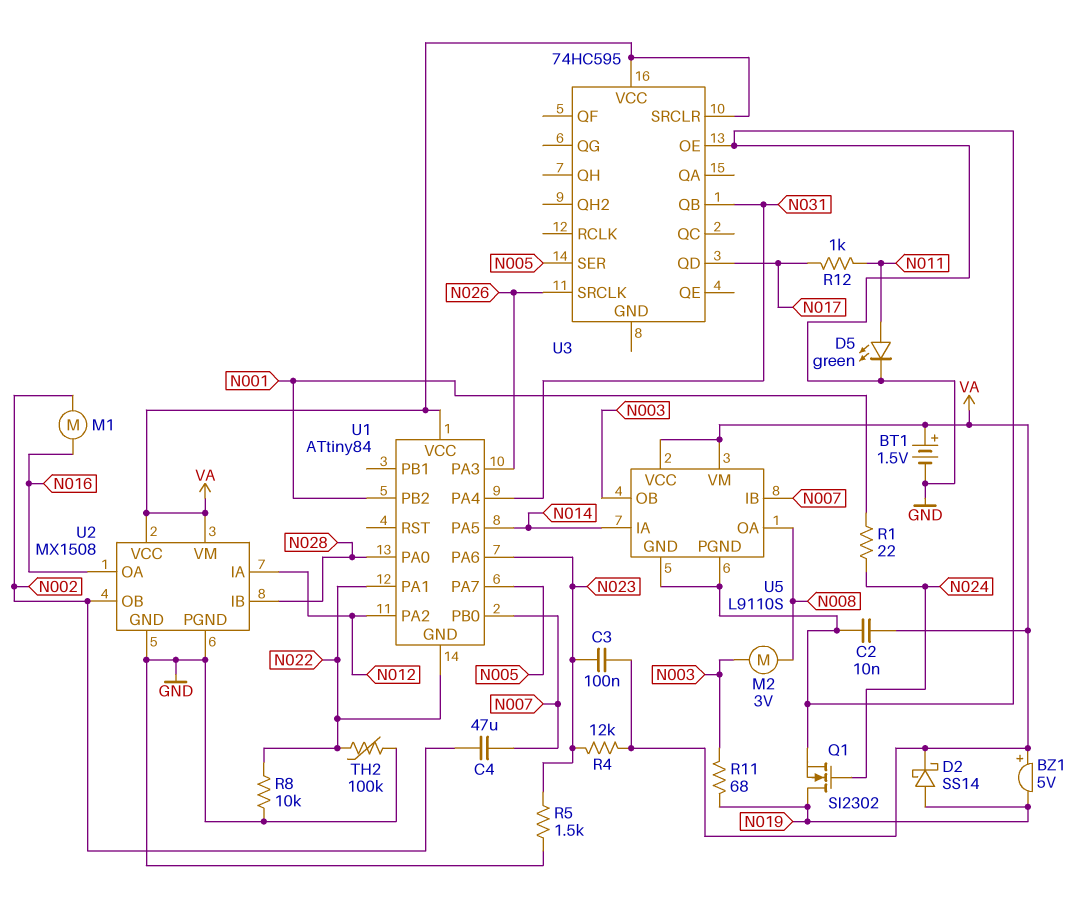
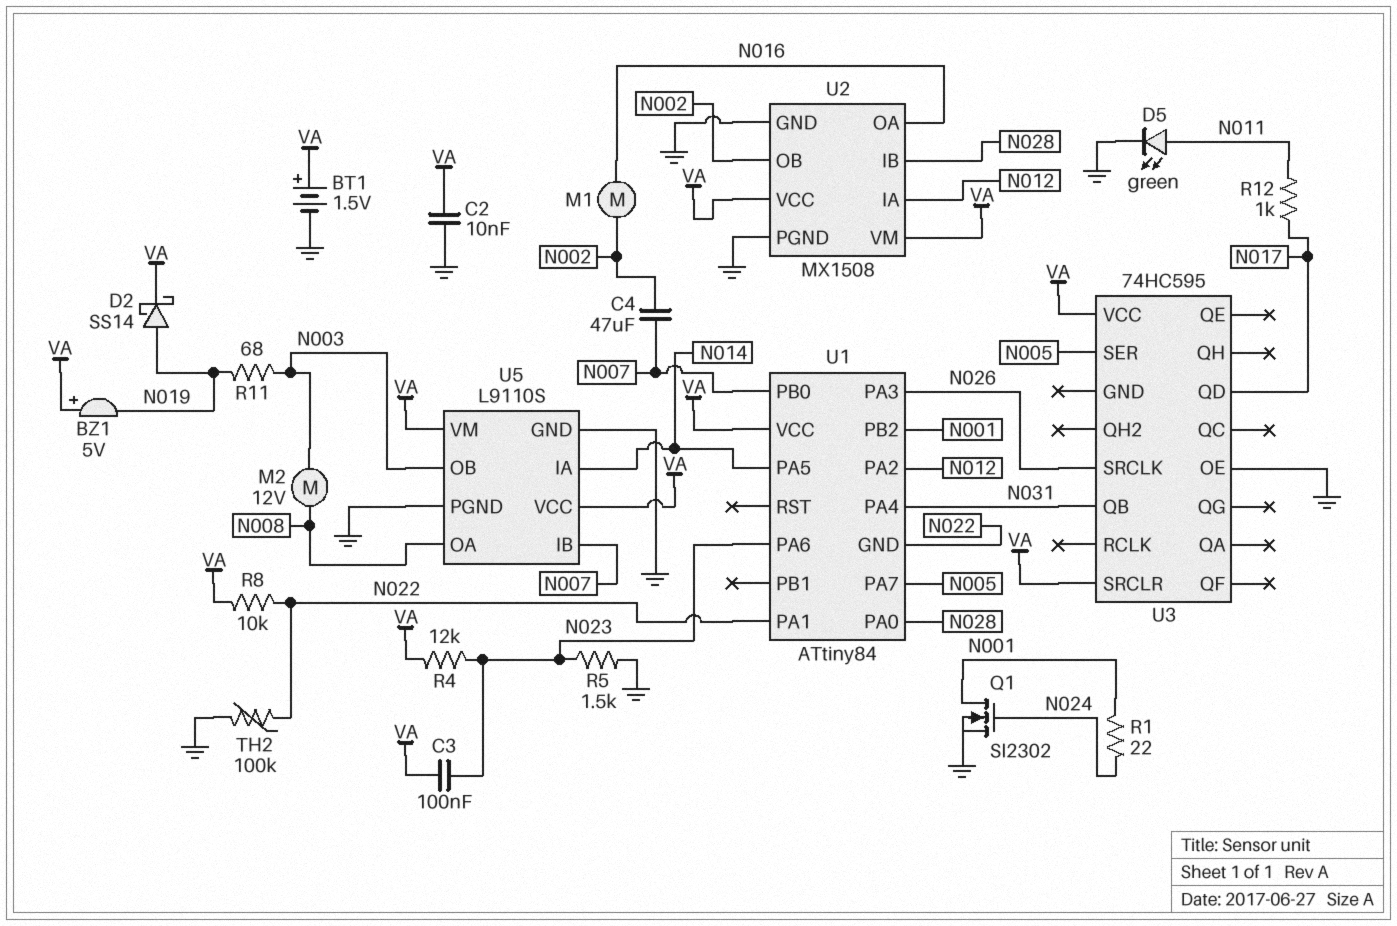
M2: motor 3V (N003, N008) -> motor 12V (N003, N008)
Q1: NMOS SI2302 (G N024, D N019, S GND) -> NMOS SI2302 (G N024, D N001, S GND)
R8: 10k (GND, N022) -> 10k (N022, VA)

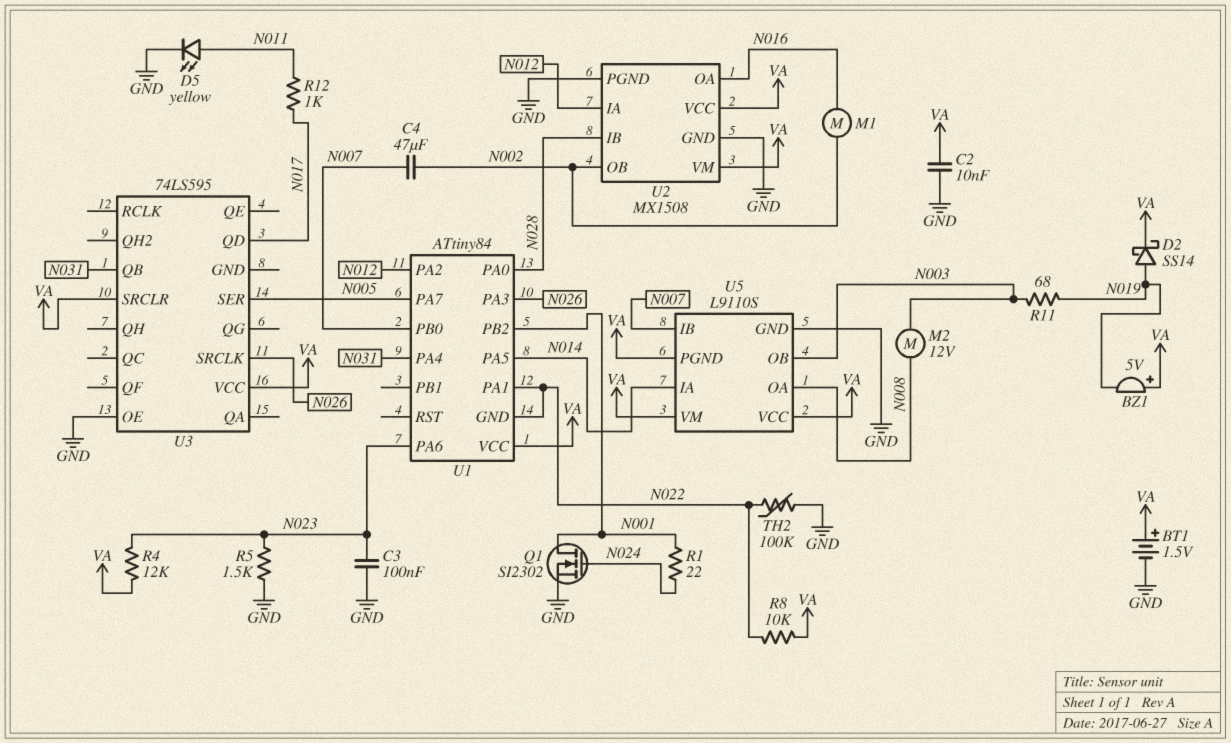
C3: 100nF (N023, VA) -> 100nF (GND, N023)
D5: LED green (A N011, K GND) -> LED yellow (A N011, K GND)
U3: 74HC595 -> 74LS595
U5 pin PGND: GND -> VA

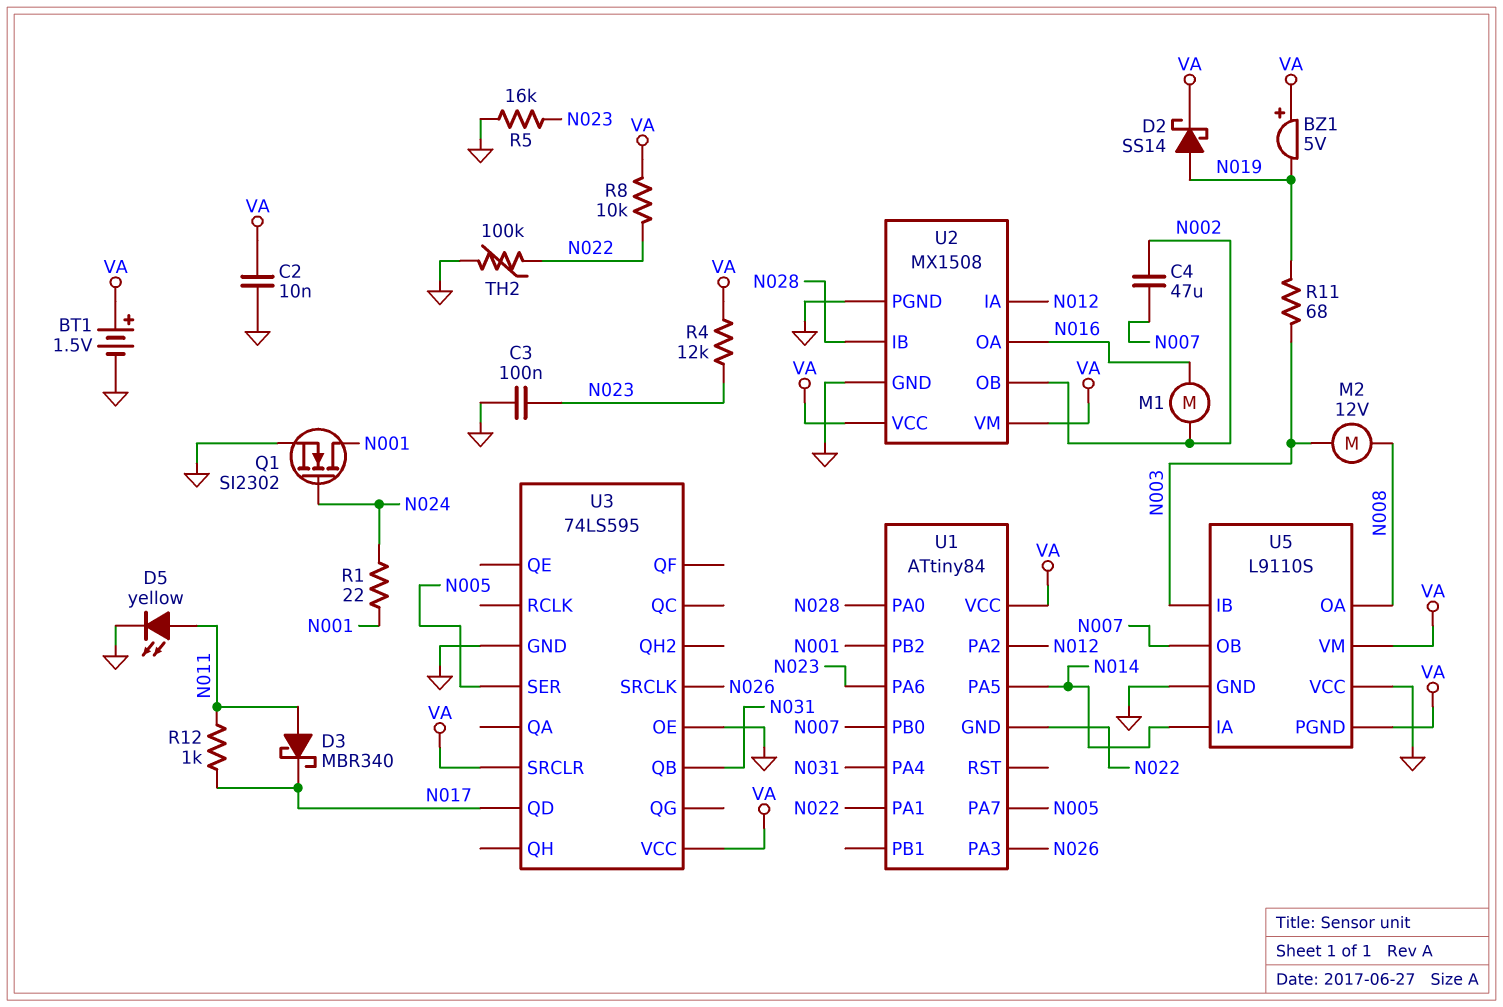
D3: none -> schottky MBR340 (A N011, K N017)
R5: 1.5k (GND, N023) -> 16k (GND, N023)
U3 pin GND: none -> GND
U5 pin IB: N007 -> N003
U5 pin OB: N003 -> N007
U5 pin VCC: VA -> GND

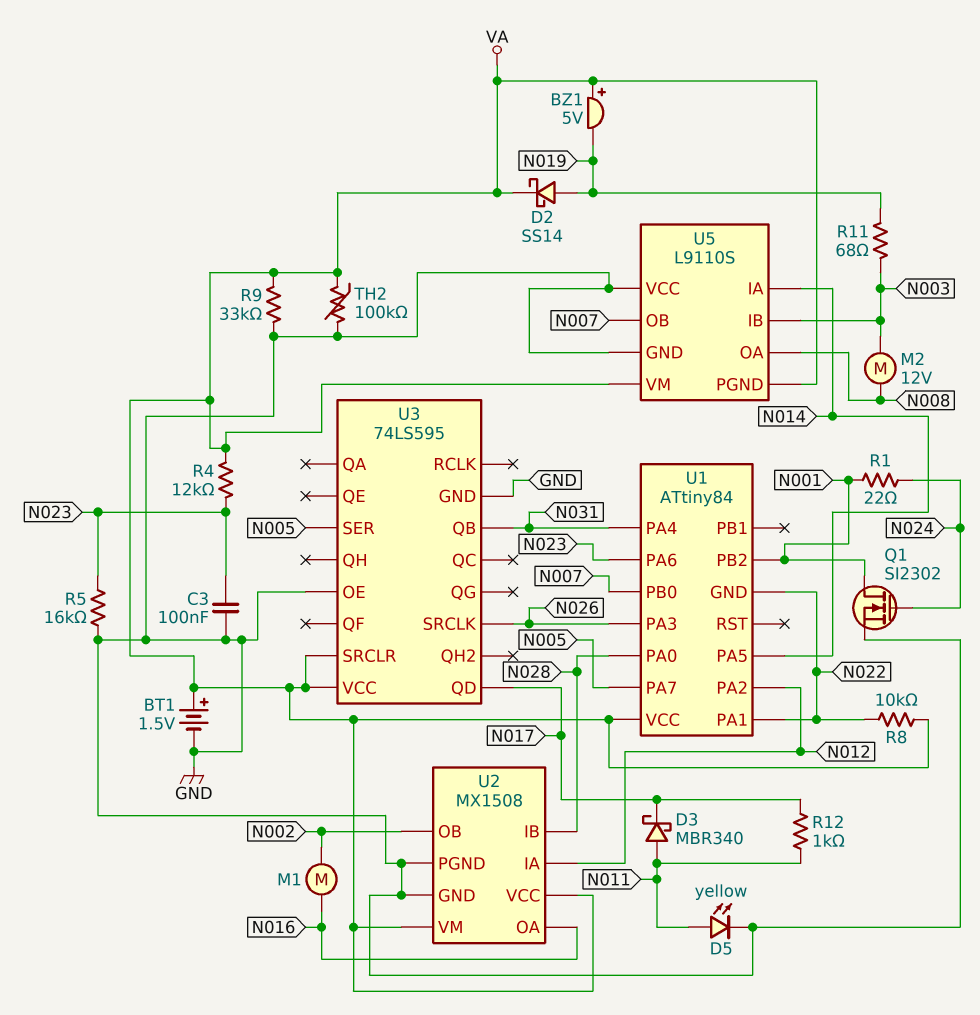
C2: 10nF (GND, VA) -> none
C4: 47uF (N002, N007) -> none
R9: none -> 33k (GND, VA)
TH2: 100k (GND, N022) -> 100k (GND, VA)

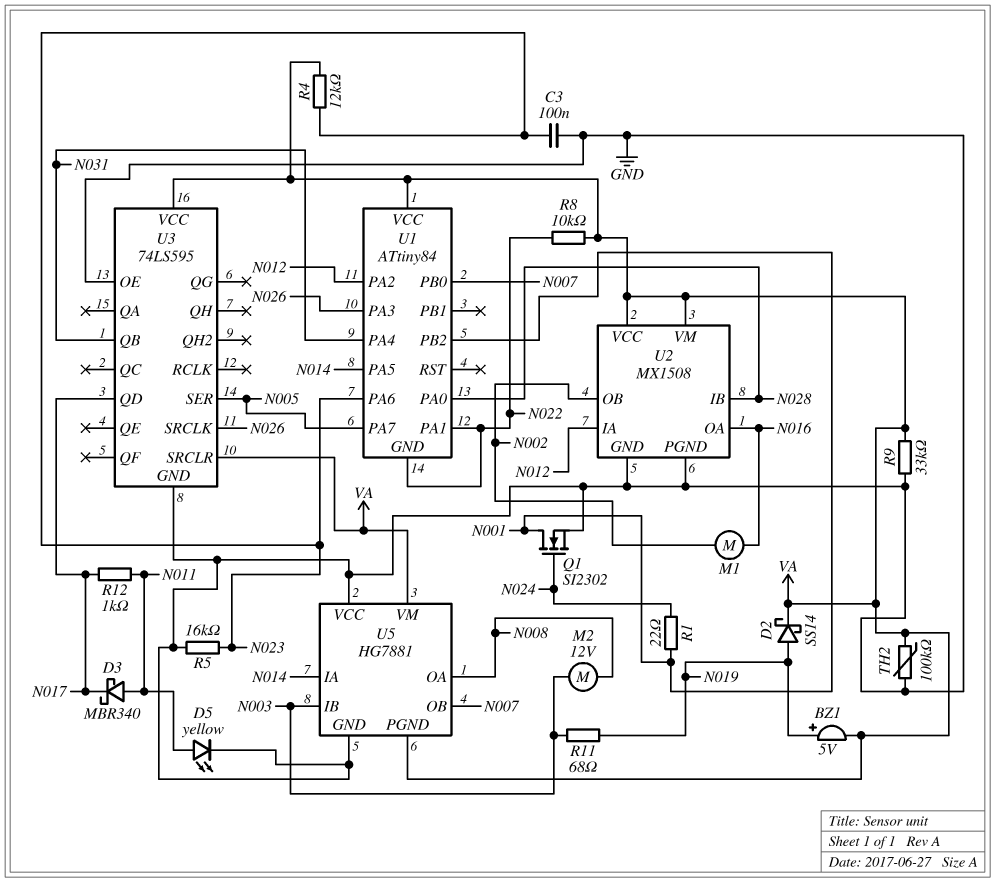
BT1: 1.5V (plus VA, minus GND) -> none
BZ1: buzzer 5V (plus VA, minus N019) -> buzzer 5V (plus N019, minus VA)
U5: L9110S -> HG7881

